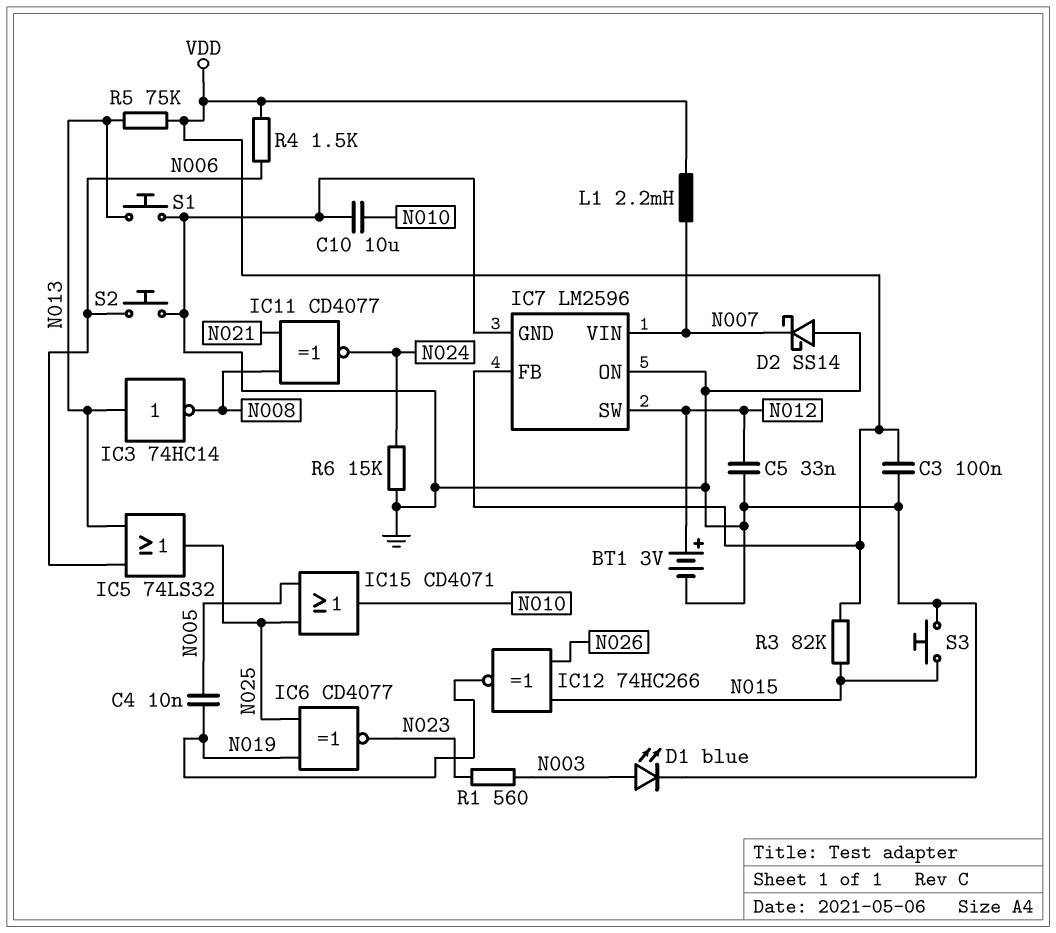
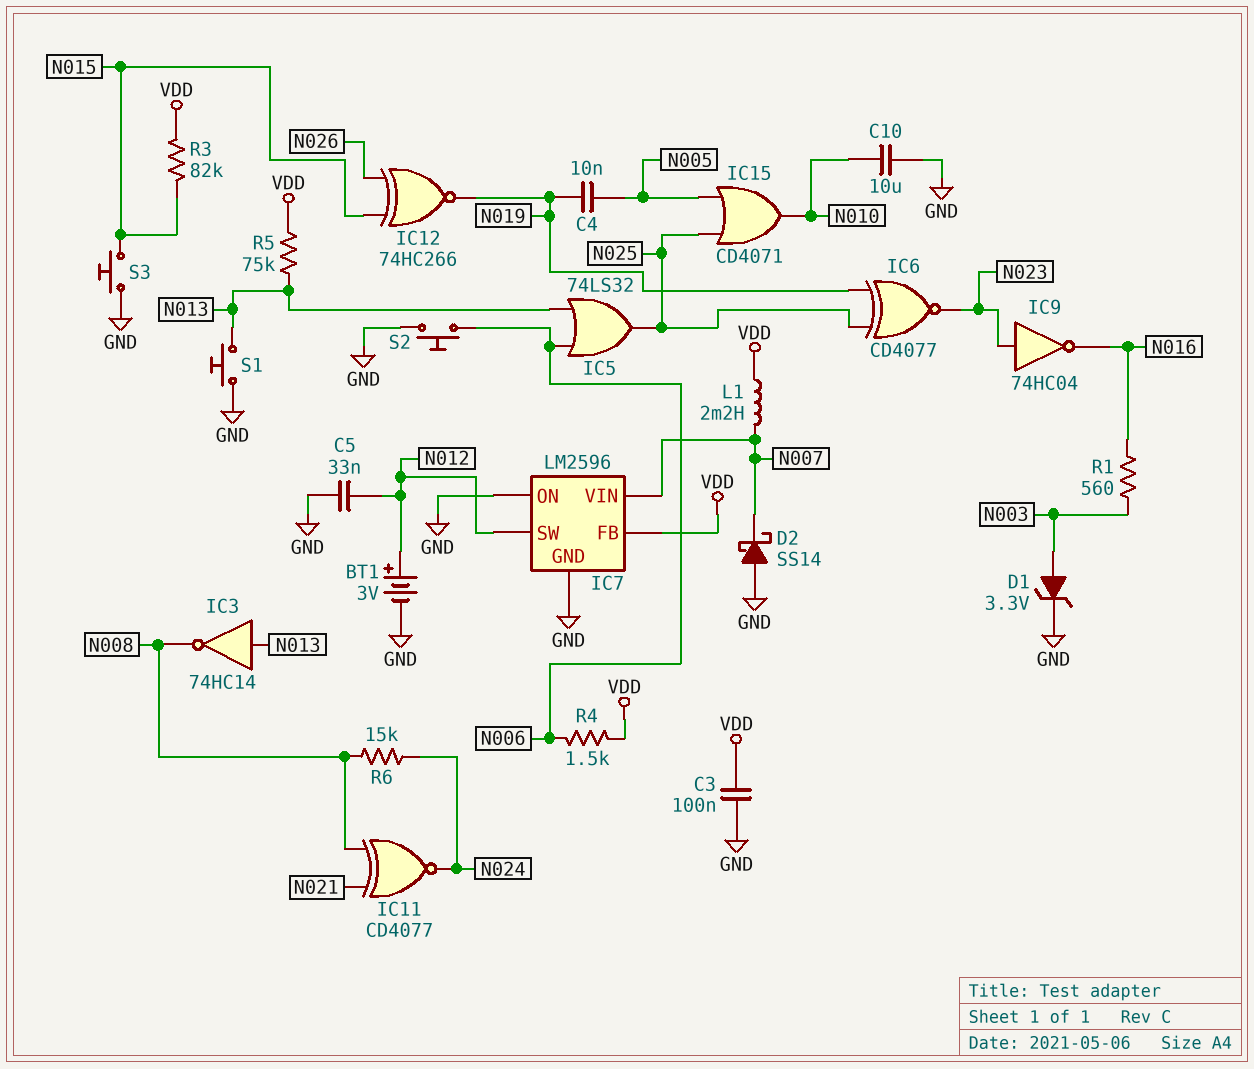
D1: LED blue (A N003, K GND) -> zener 3.3V (A N003, K GND)
IC9: none -> NOT 74HC04 (in N023, out N016)
R1: 560 (N003, N023) -> 560 (N003, N016)
R6: 15k (GND, N024) -> 15k (N008, N024)

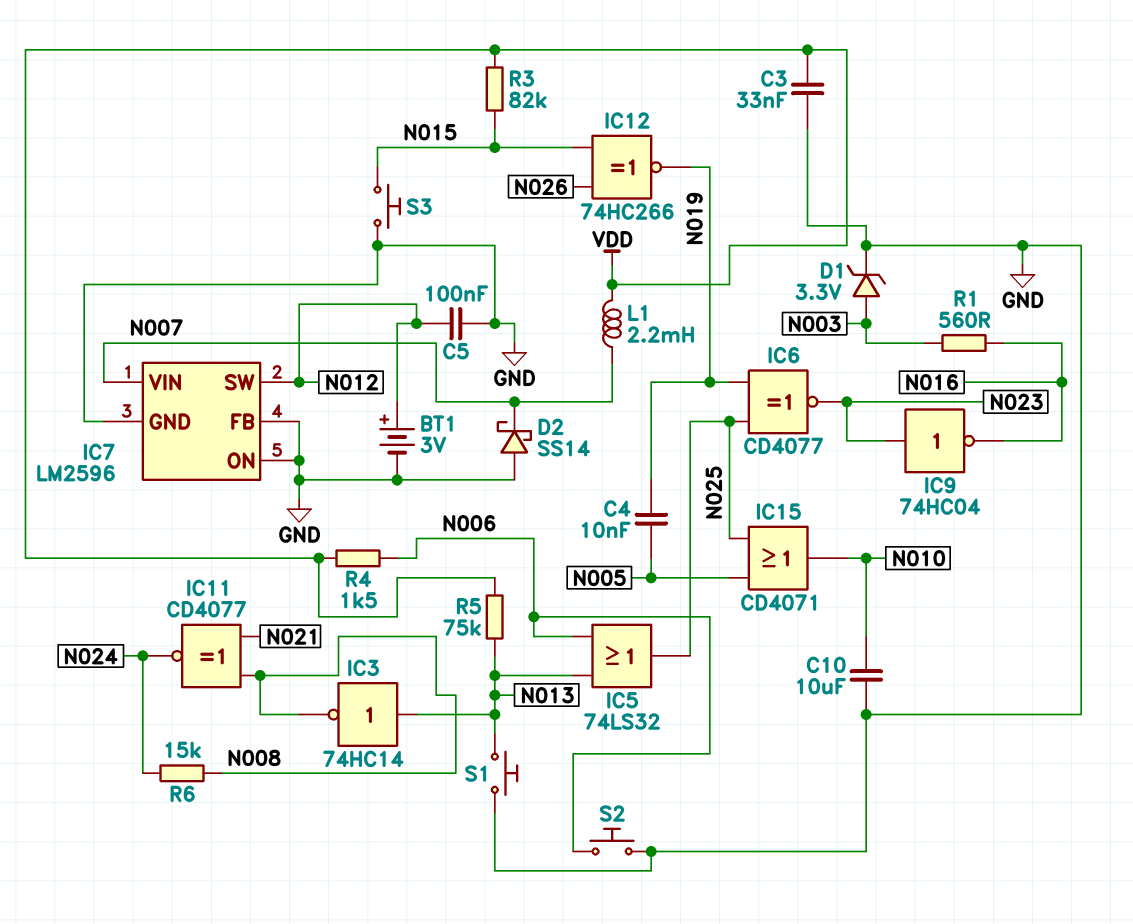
C3: 100nF (GND, VDD) -> 33nF (GND, VDD)
C5: 33nF (GND, N012) -> 100nF (GND, N012)
IC7 pin FB: VDD -> GND

